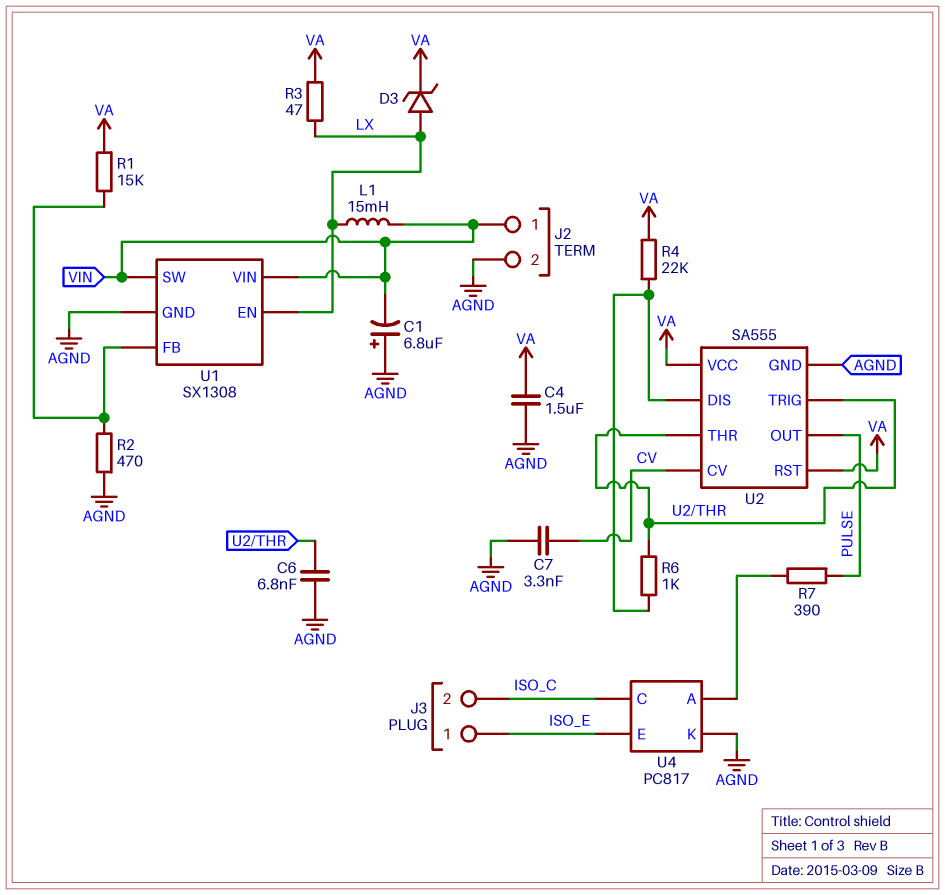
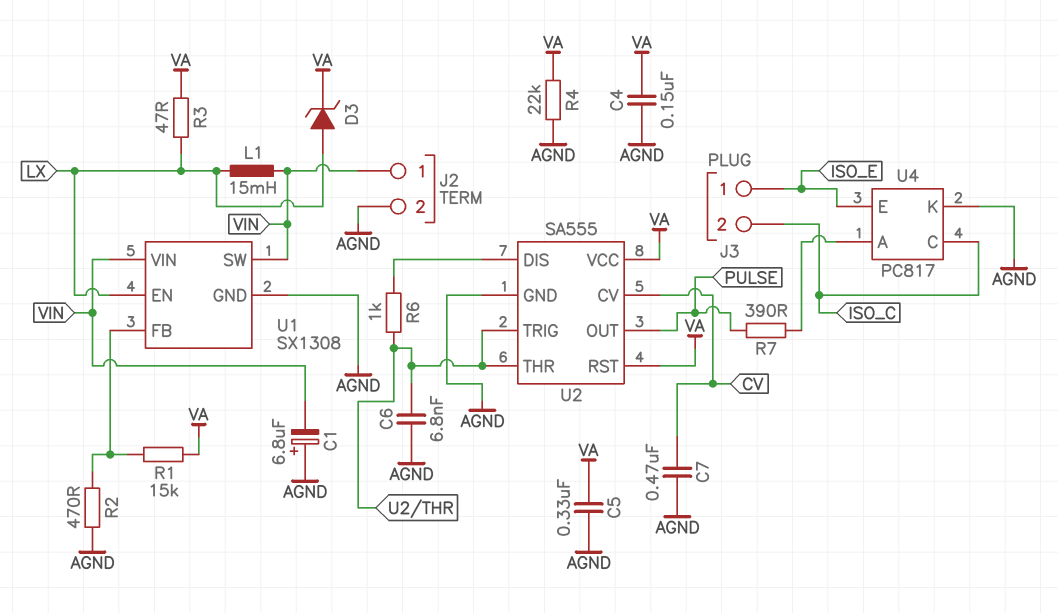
C4: 1.5uF (AGND, VA) -> 150nF (AGND, VA)
C5: none -> 330nF (AGND, VA)
C7: 3.3nF (AGND, CV) -> 470nF (AGND, CV)
R4: 22k (U2/DIS, VA) -> 22k (AGND, VA)

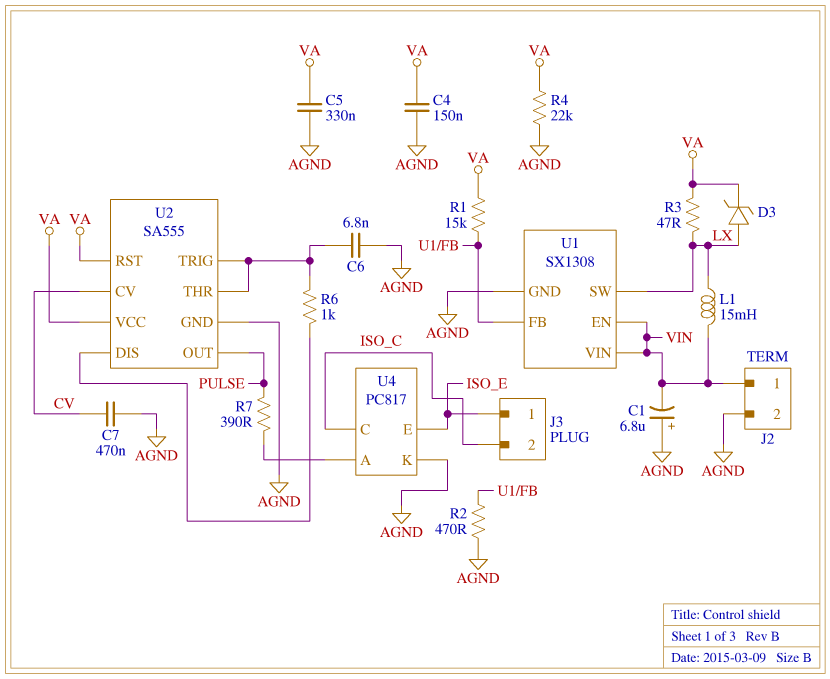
U1 pin EN: LX -> VIN
U1 pin SW: VIN -> LX

